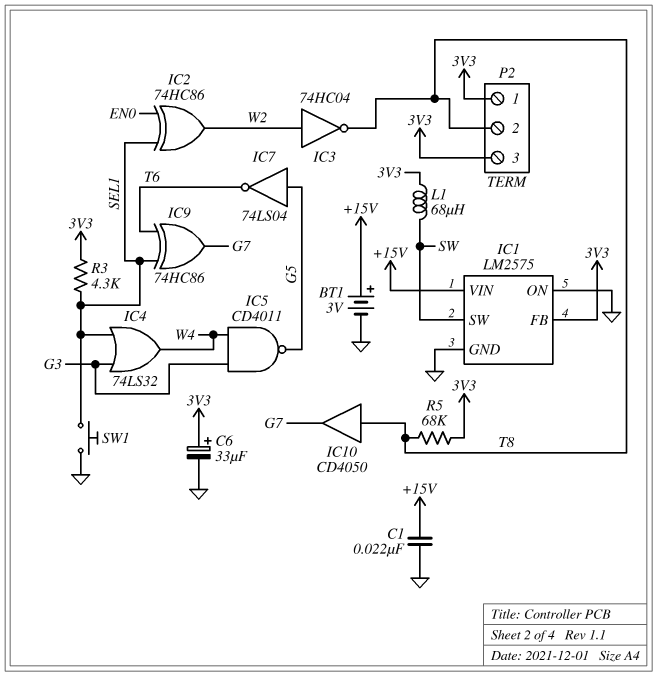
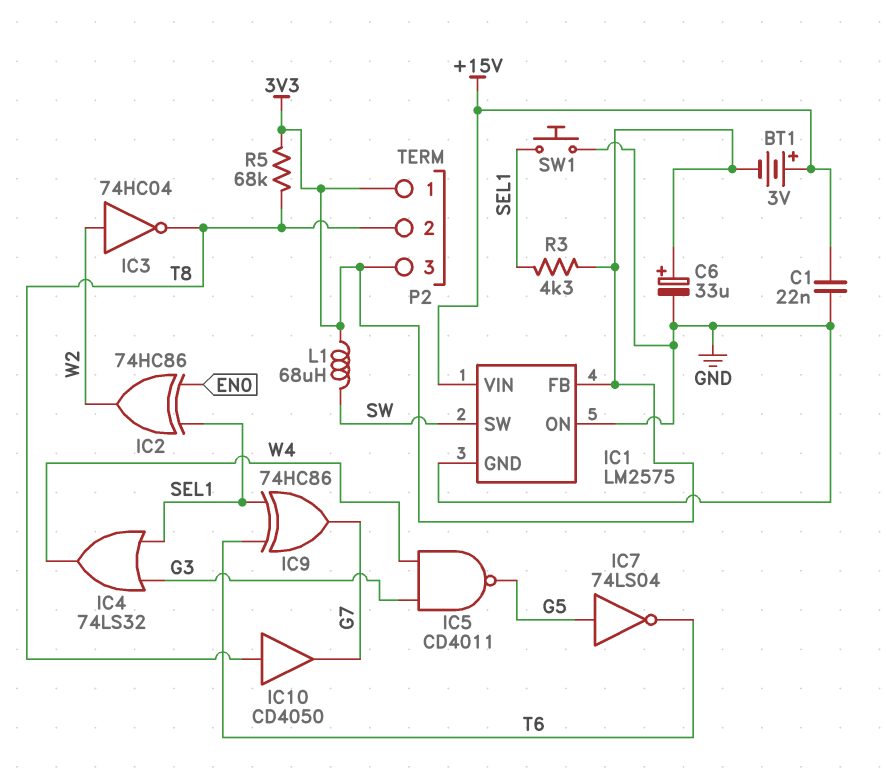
BT1: 3V (plus +15V, minus GND) -> 3V (plus +15V, minus 3V3)

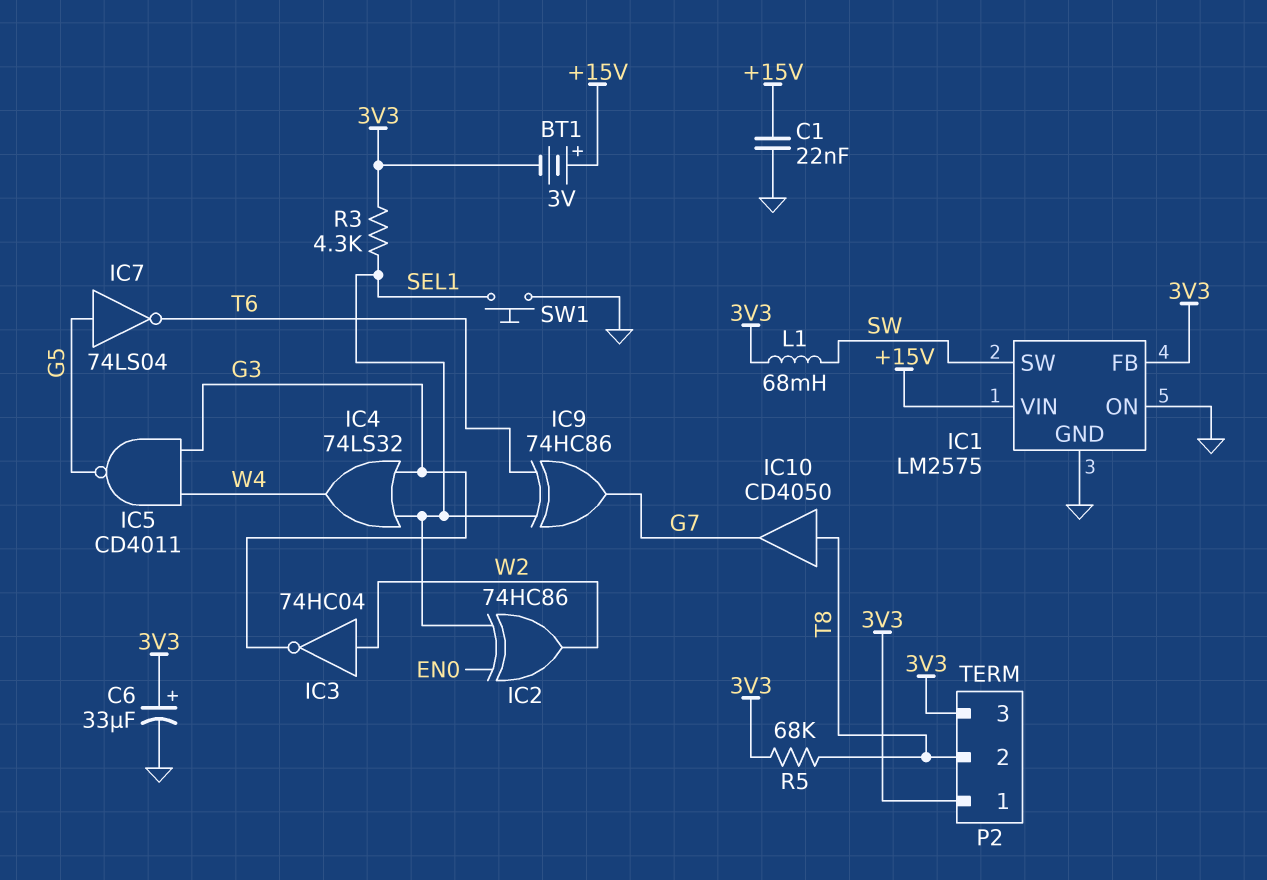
IC3: NOT 74HC04 (in W2, out T8) -> NOT 74HC04 (in W2, out G3)
L1: 68uH (3V3, SW) -> 68mH (3V3, SW)

